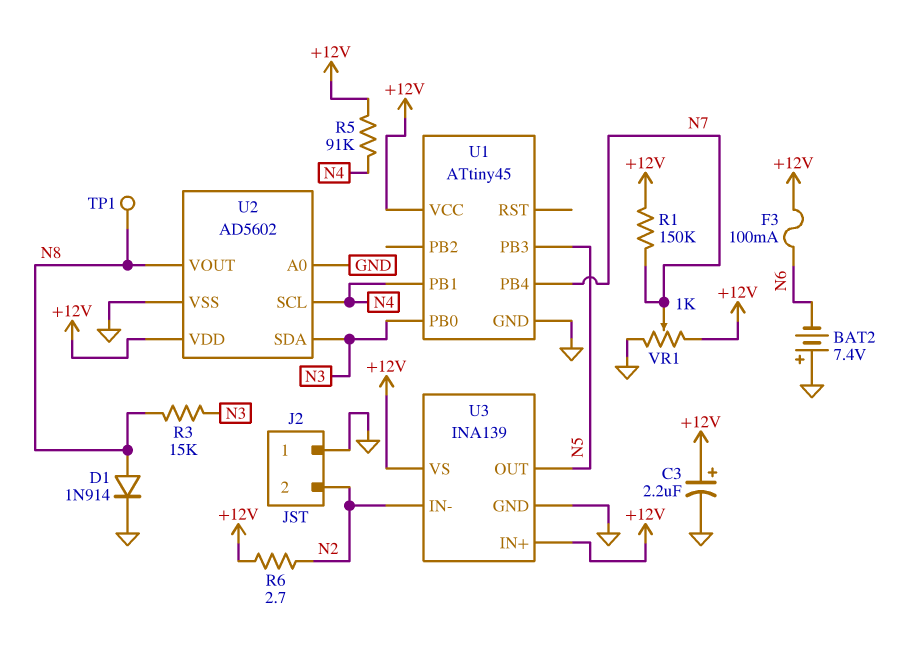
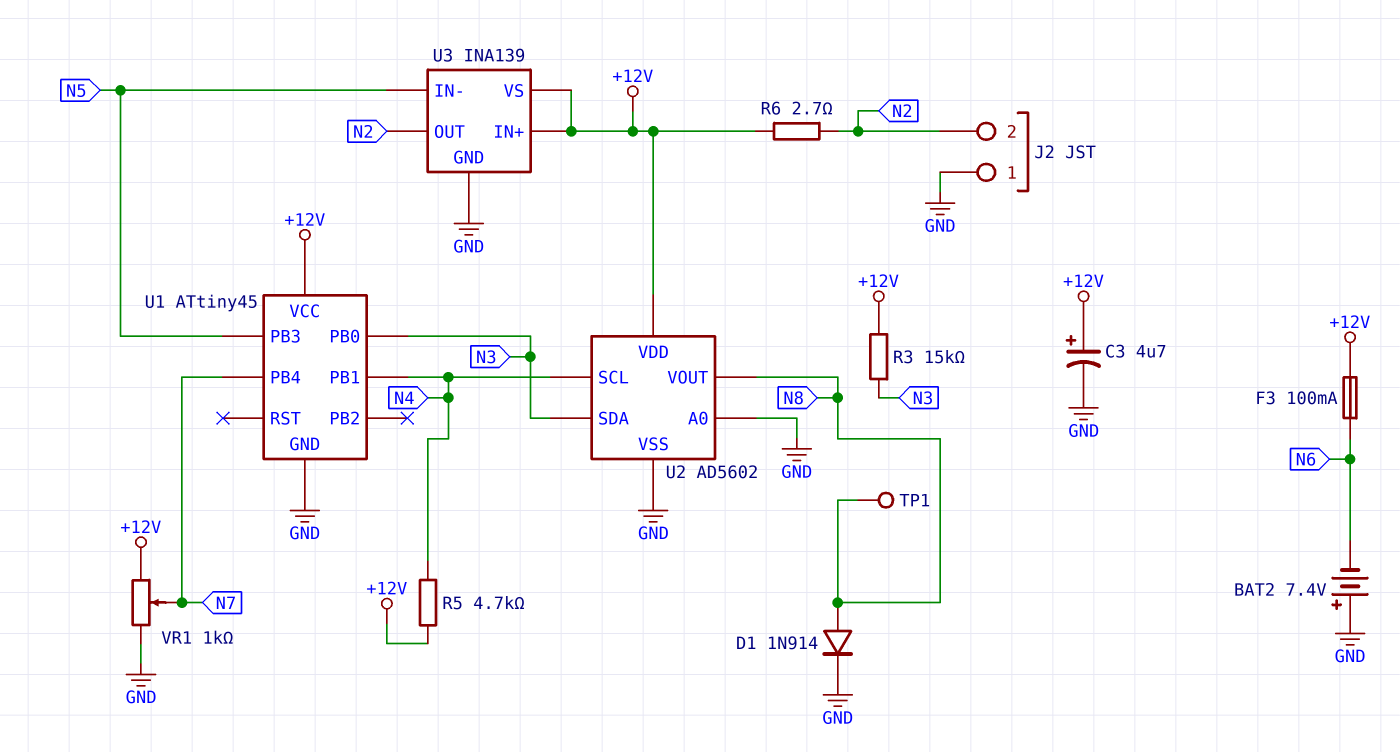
C3: 2.2uF (plus +12V, minus GND) -> 4.7uF (plus +12V, minus GND)
R1: 150k (+12V, N7) -> none
R3: 15k (N3, N8) -> 15k (+12V, N3)
R5: 91k (+12V, N4) -> 4.7k (+12V, N4)
U3 pin IN-: N2 -> N5
U3 pin OUT: N5 -> N2

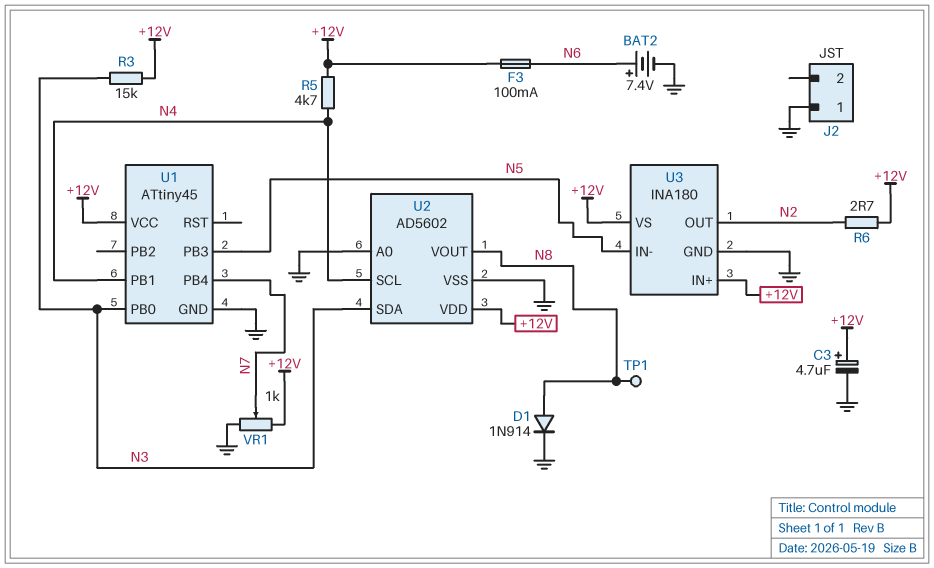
BAT2: 7.4V (plus GND, minus N6) -> 7.4V (plus N6, minus GND)
J2 pin 2: N2 -> none
U3: INA139 -> INA180

